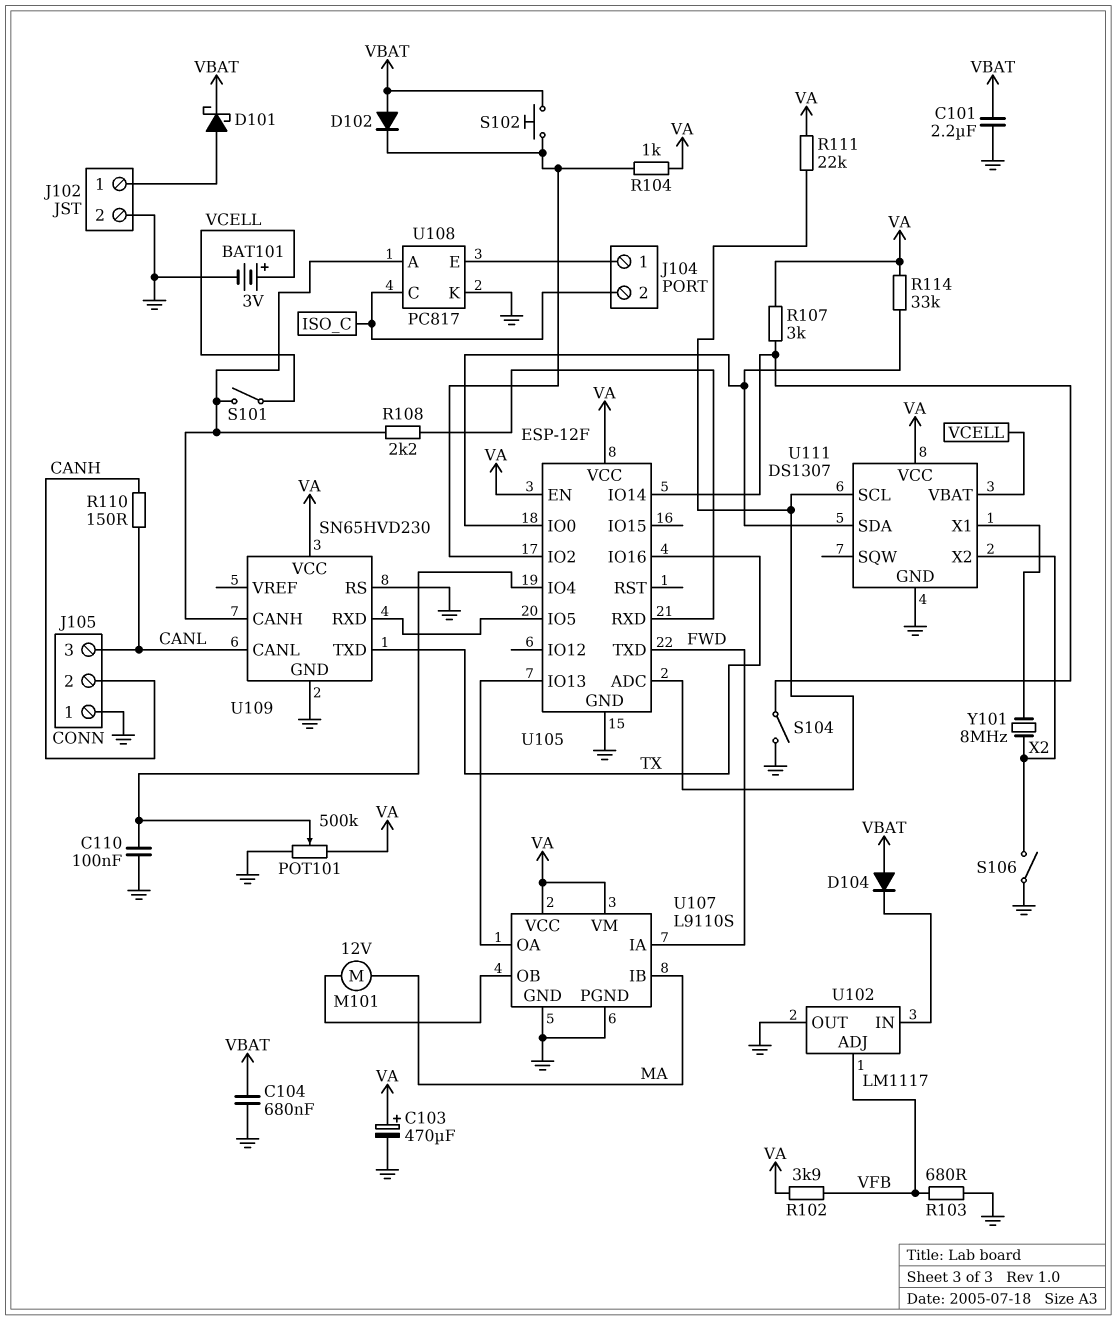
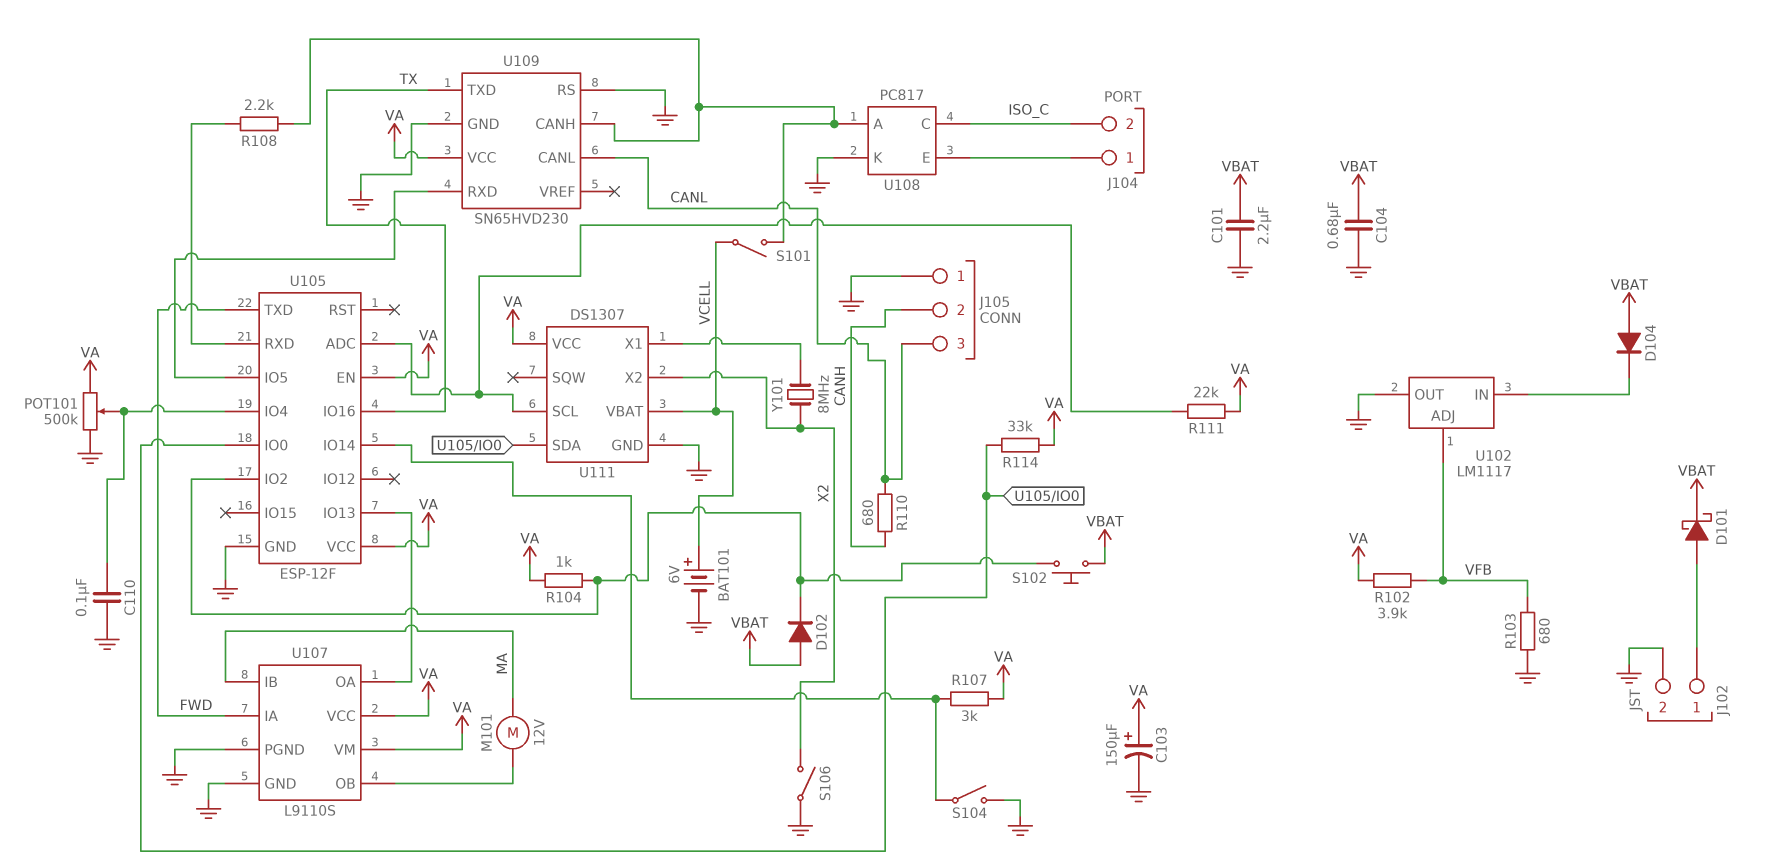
BAT101: 3V (plus VCELL, minus GND) -> 6V (plus VCELL, minus GND)
C103: 470uF (plus VA, minus GND) -> 150uF (plus VA, minus GND)
R110: 150 (CANH, CANL) -> 680 (CANH, CANL)

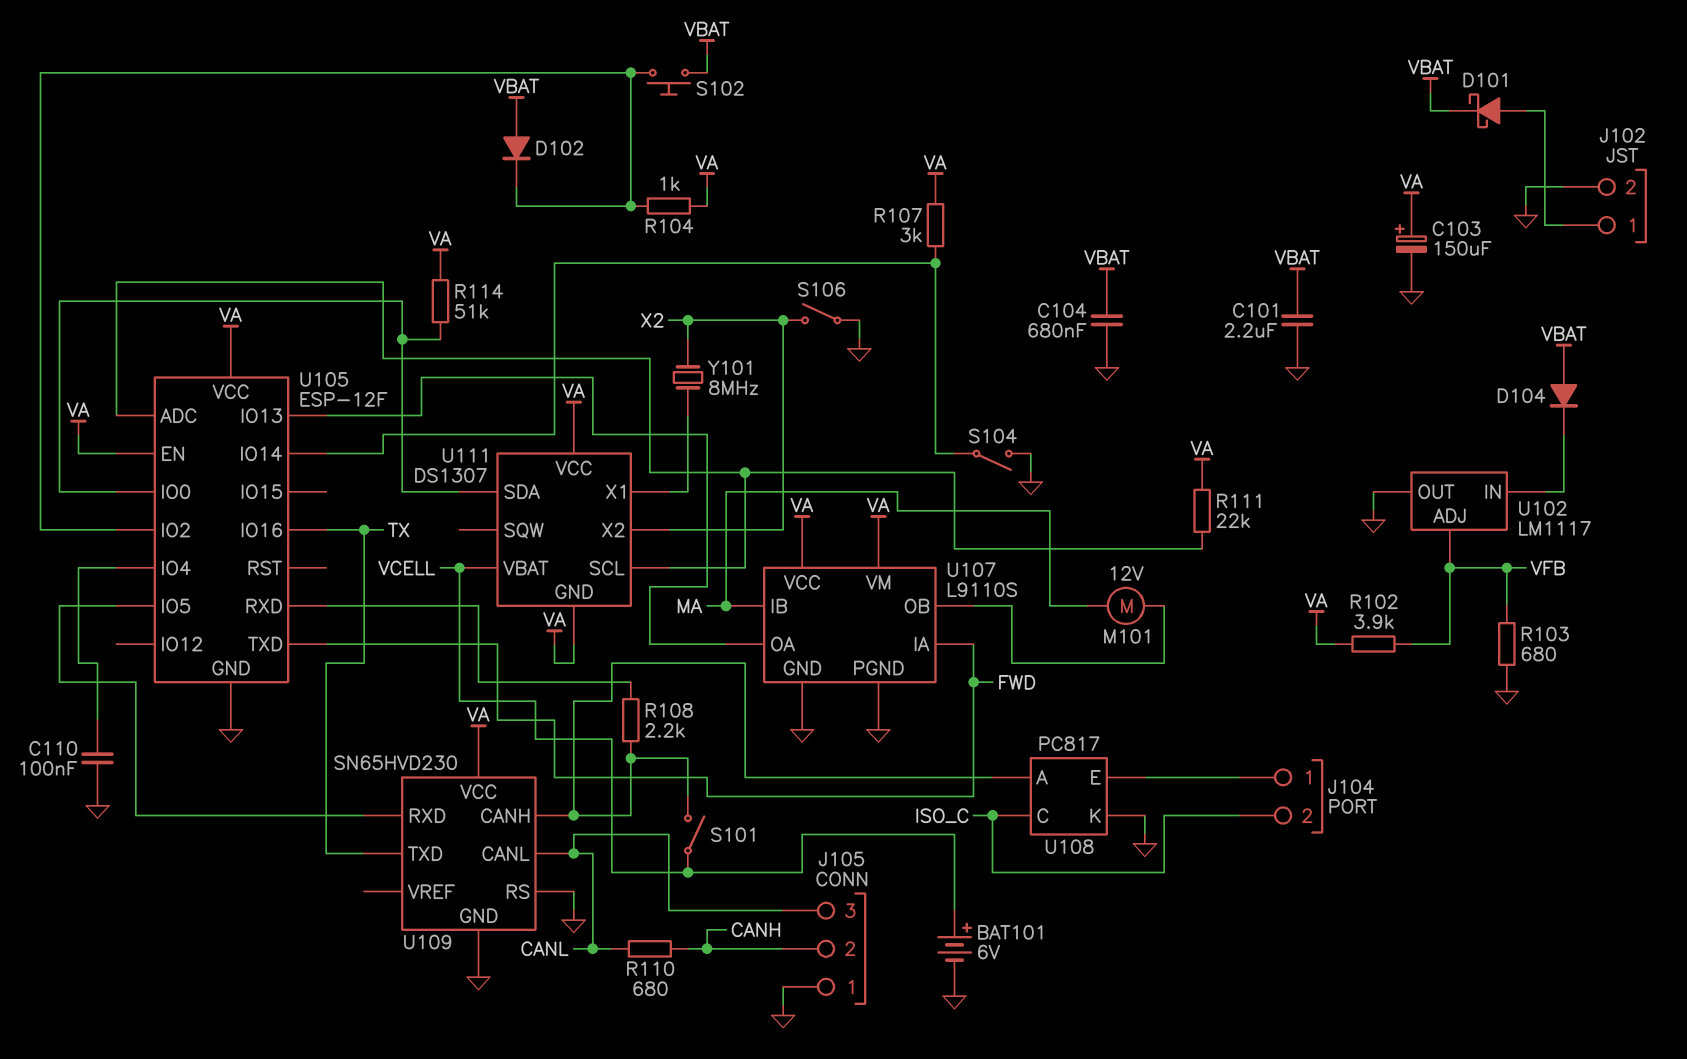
POT101: 500k (GND, VA, wiper U105/IO4) -> none
R114: 33k (U105/IO0, VA) -> 51k (U105/IO0, VA)
U111 pin GND: GND -> VA

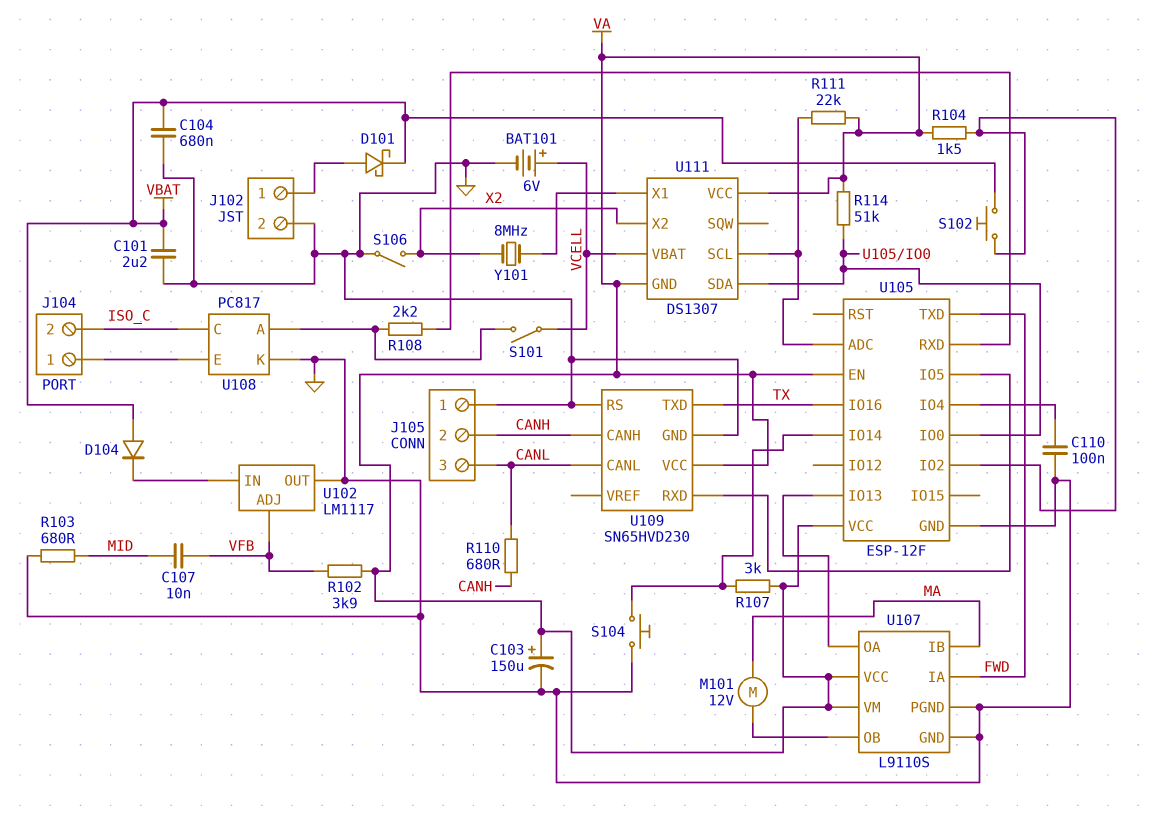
C107: none -> 10nF (MID, VFB)
D102: diode (A VBAT, K U105/IO2) -> none
R103: 680 (GND, VFB) -> 680 (GND, MID)
R104: 1k (U105/IO2, VA) -> 1.5k (U105/IO2, VA)
S104: switch (GND, U105/IO14) -> button (GND, U105/IO14)
U109 pin CANH: U108/A -> CANH

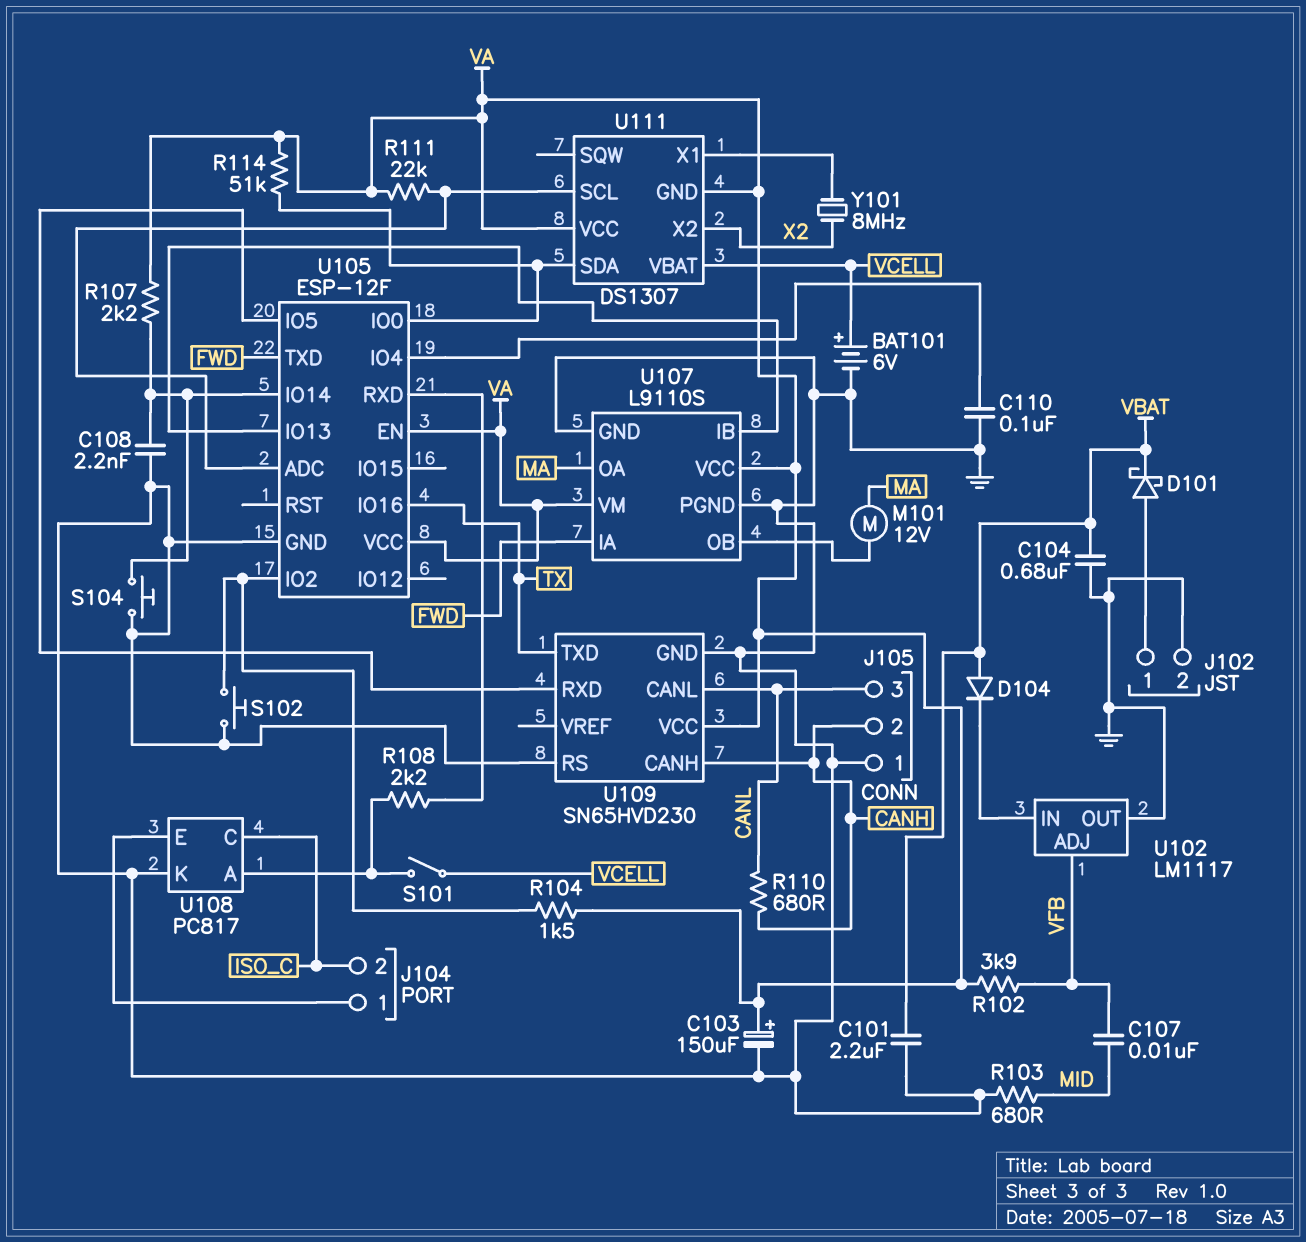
C108: none -> 2.2nF (GND, U105/IO14)
R107: 3k (U105/IO14, VA) -> 2.2k (U105/IO14, VA)
S102: button (U105/IO2, VBAT) -> button (GND, U105/IO2)
S106: switch (GND, X2) -> none
U107 pin IB: MA -> U105/IO13
U107 pin OA: U105/IO13 -> MA

